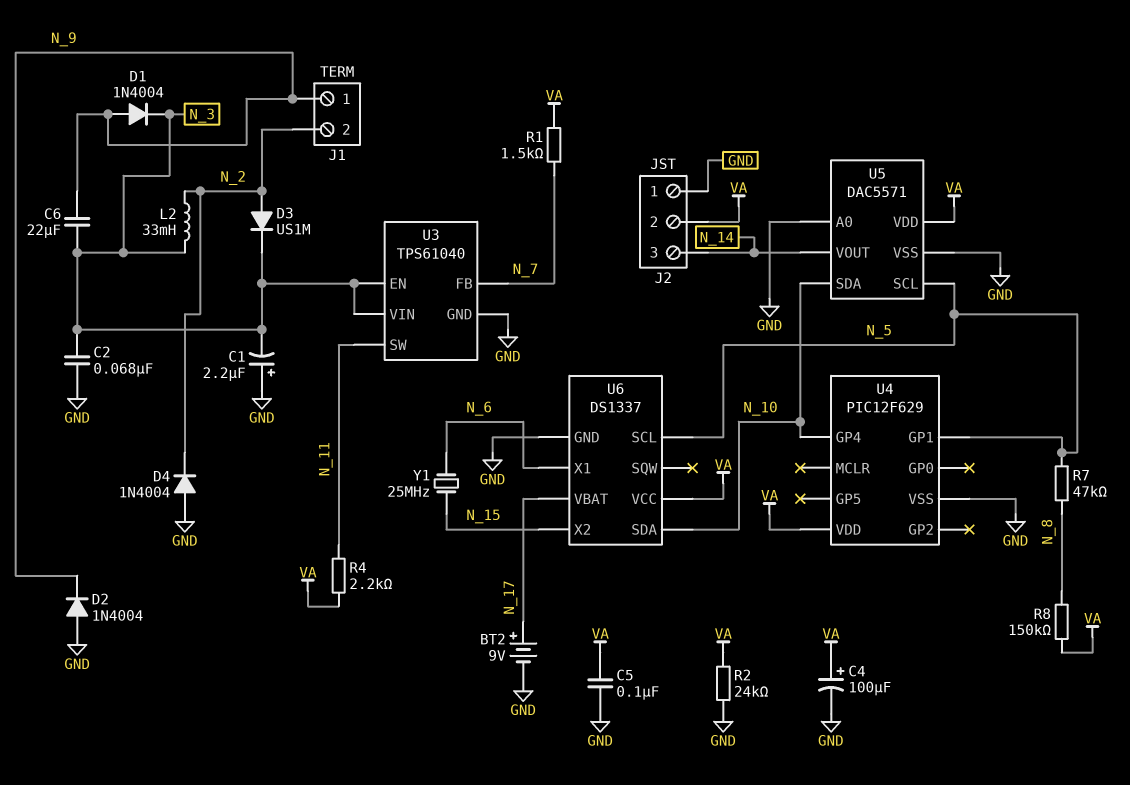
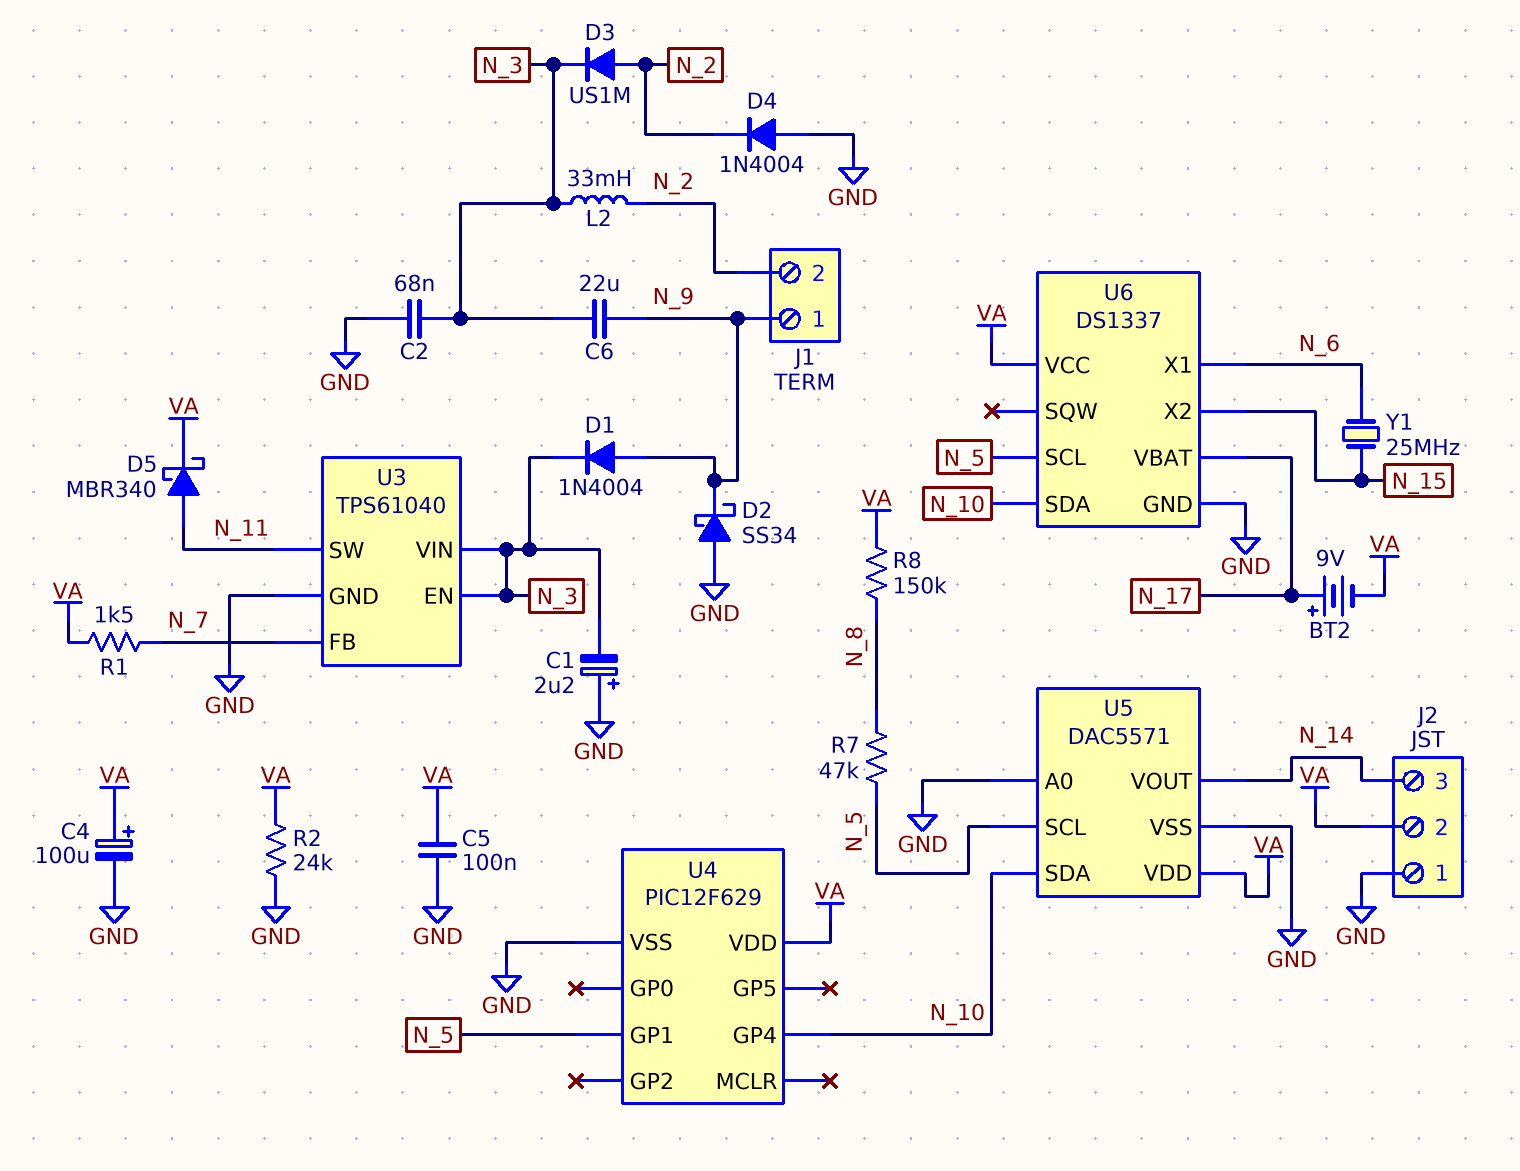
BT2: 9V (plus N_17, minus GND) -> 9V (plus N_17, minus VA)
D2: diode 1N4004 (A GND, K N_9) -> schottky SS34 (A GND, K N_9)
D5: none -> schottky MBR340 (A N_11, K VA)
R4: 2.2k (N_11, VA) -> none

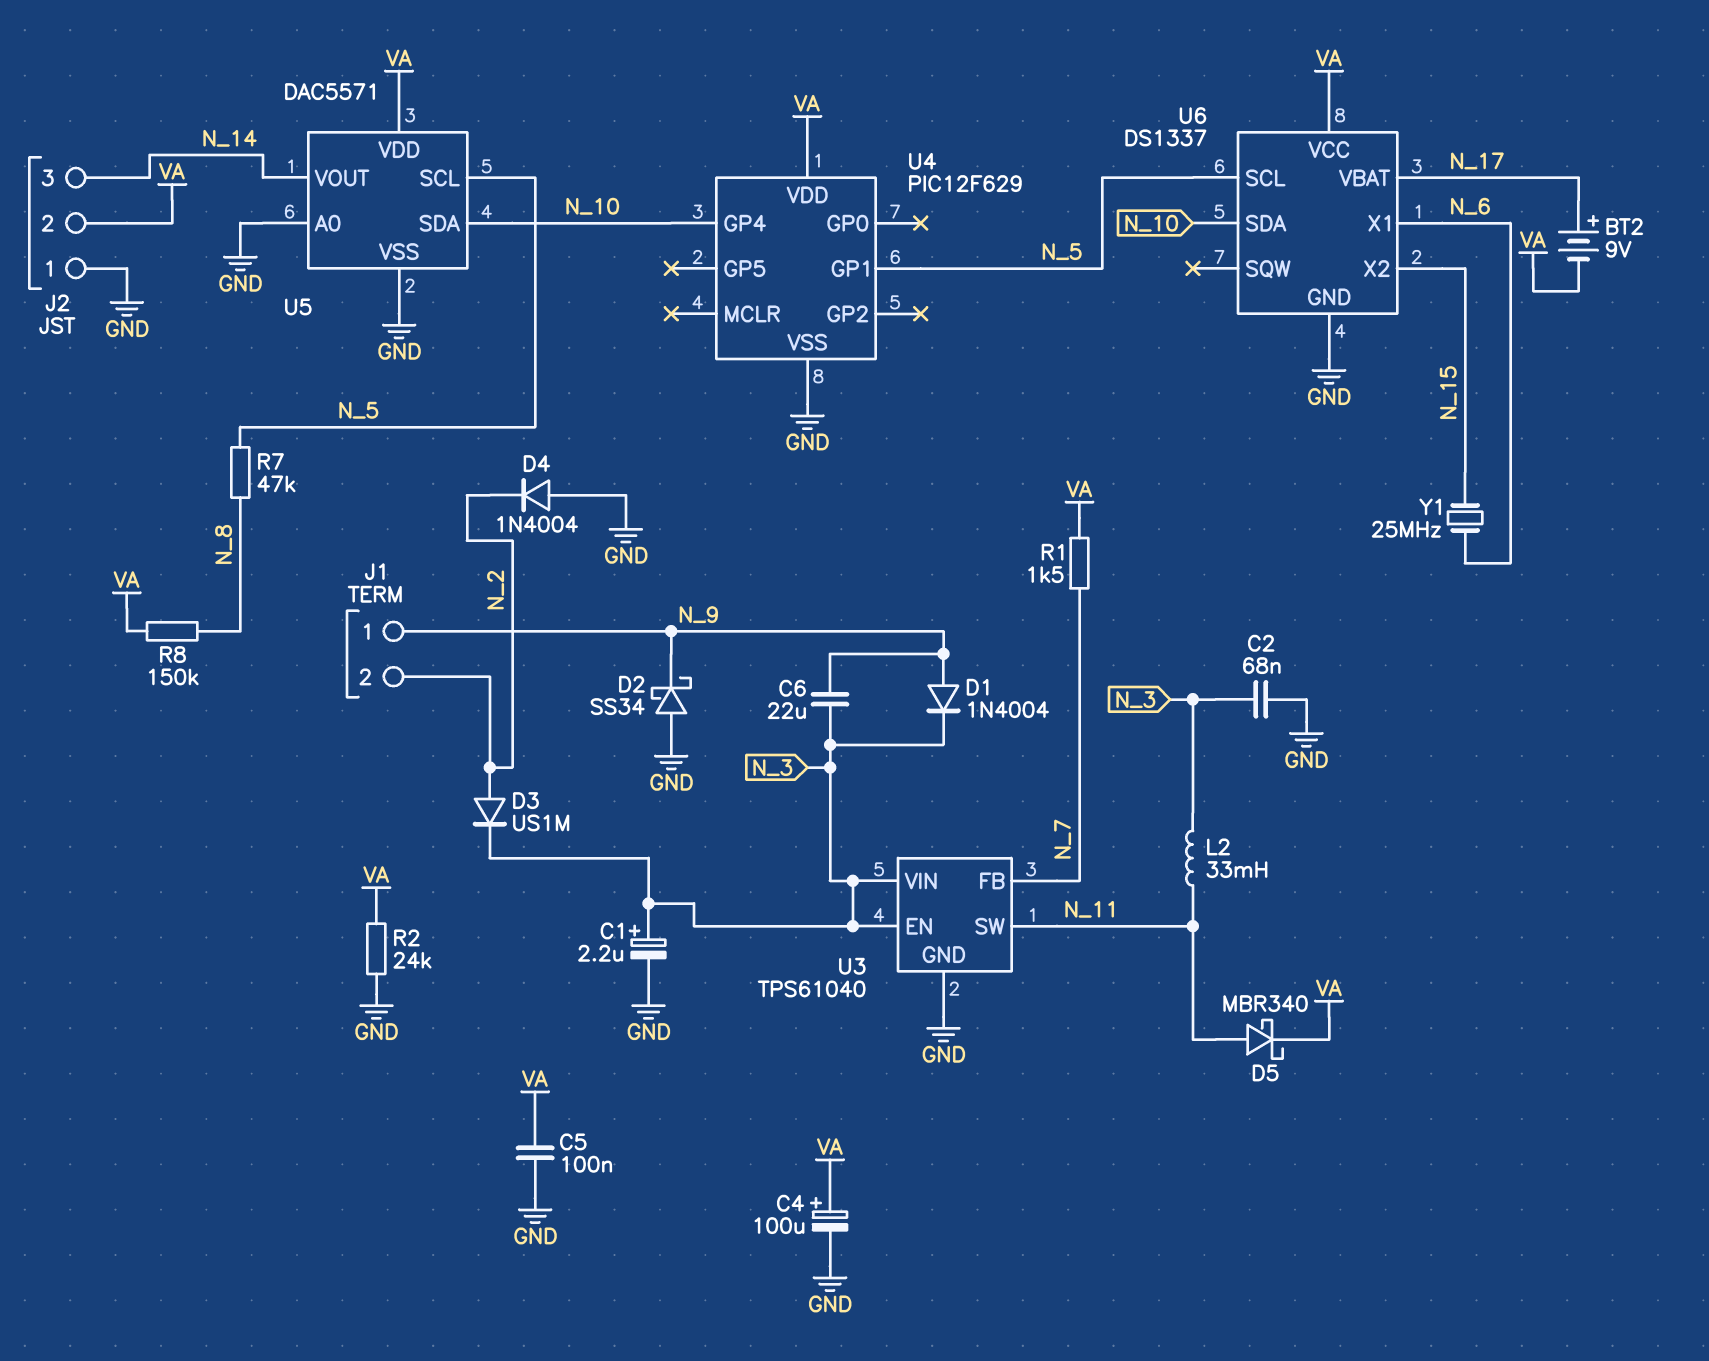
C1: 2.2uF (plus GND, minus N_3) -> 2.2uF (plus N_3, minus GND)
L2: 33mH (N_2, N_3) -> 33mH (N_3, N_11)

